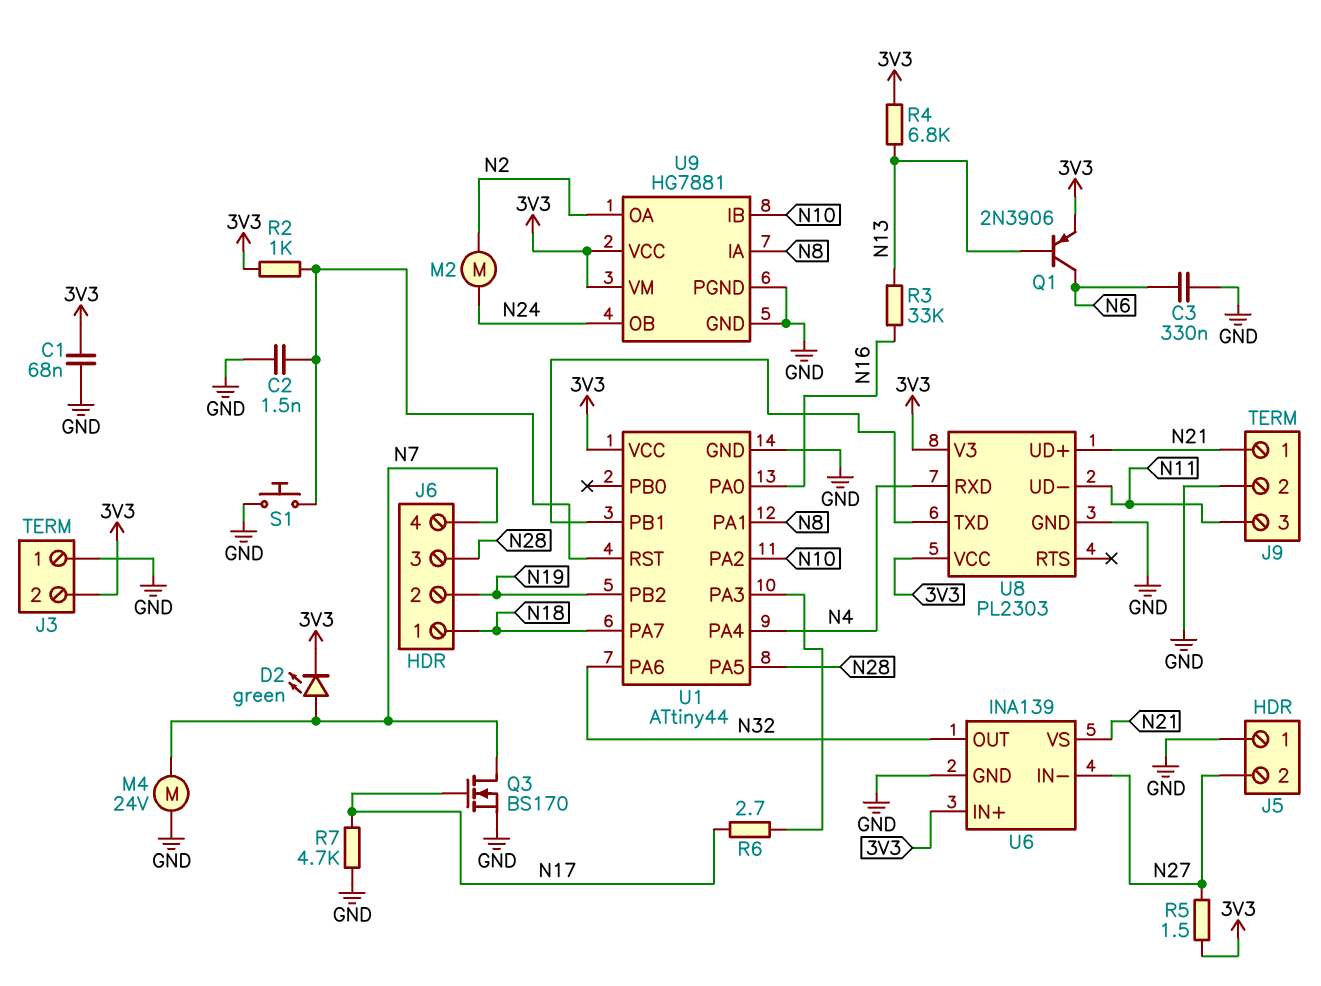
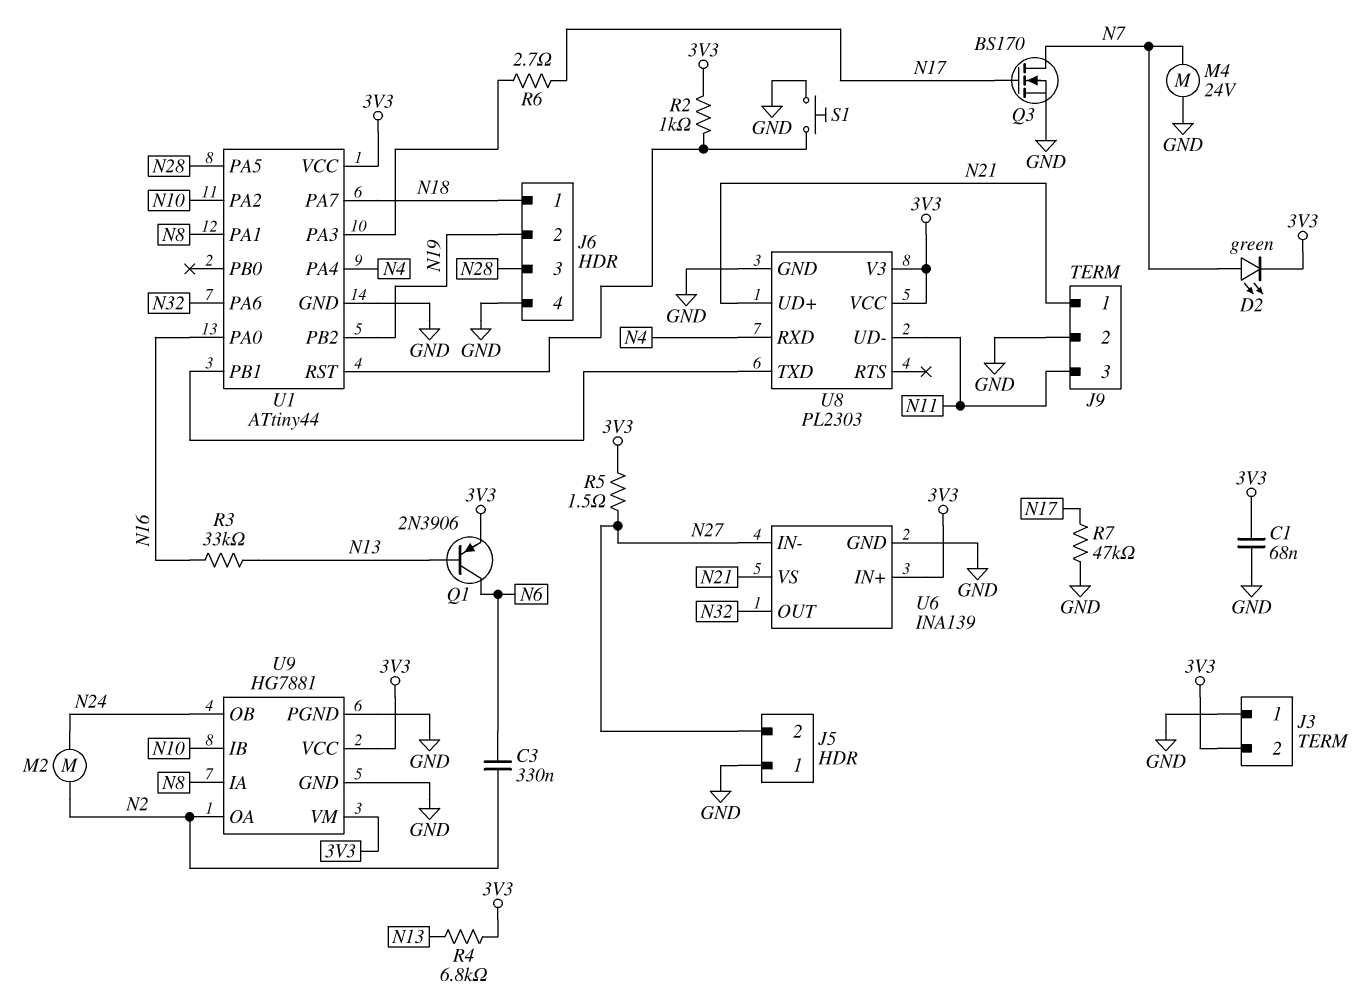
C2: 1.5nF (GND, U1/RST) -> none
C3: 330nF (GND, N6) -> 330nF (N2, N6)
J6 pin 4: N7 -> GND
R7: 4.7k (GND, N17) -> 47k (GND, N17)

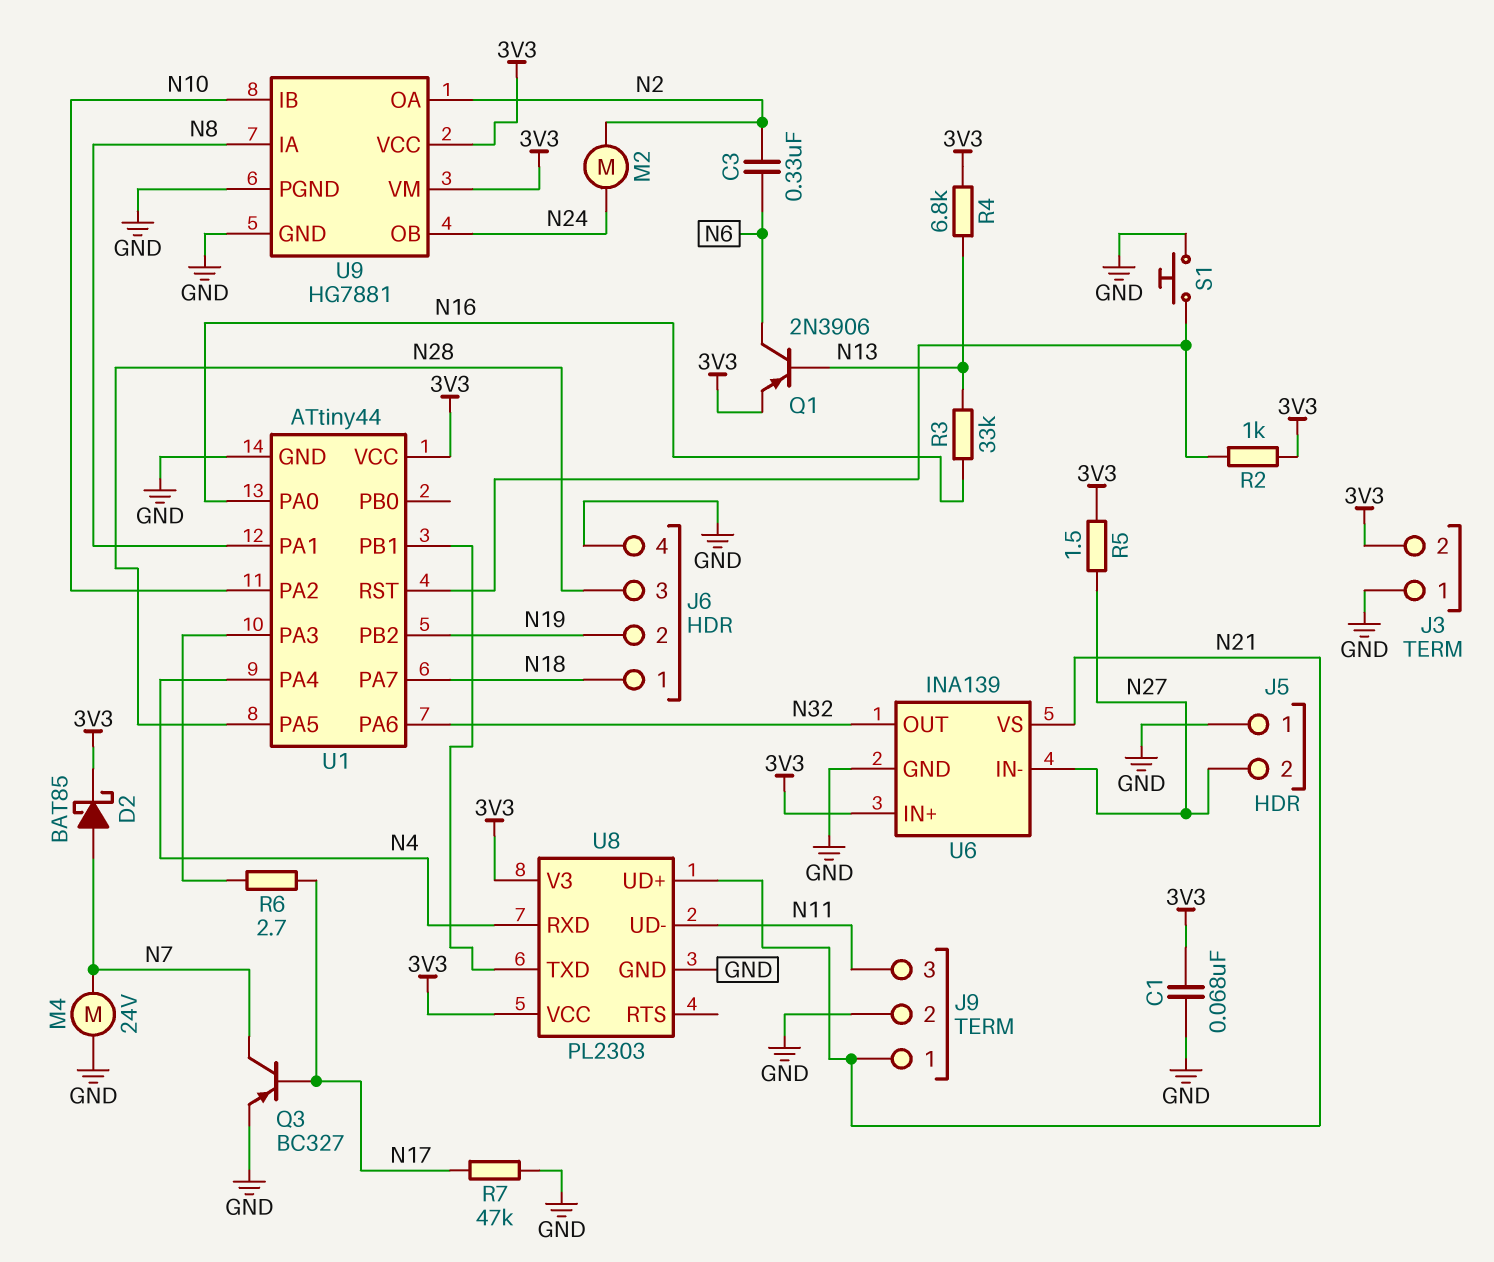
D2: LED green (A N7, K 3V3) -> schottky BAT85 (A N7, K 3V3)
Q3: NMOS BS170 (G N17, D N7, S GND) -> PNP BC327 (B N17, C N7, E GND)

